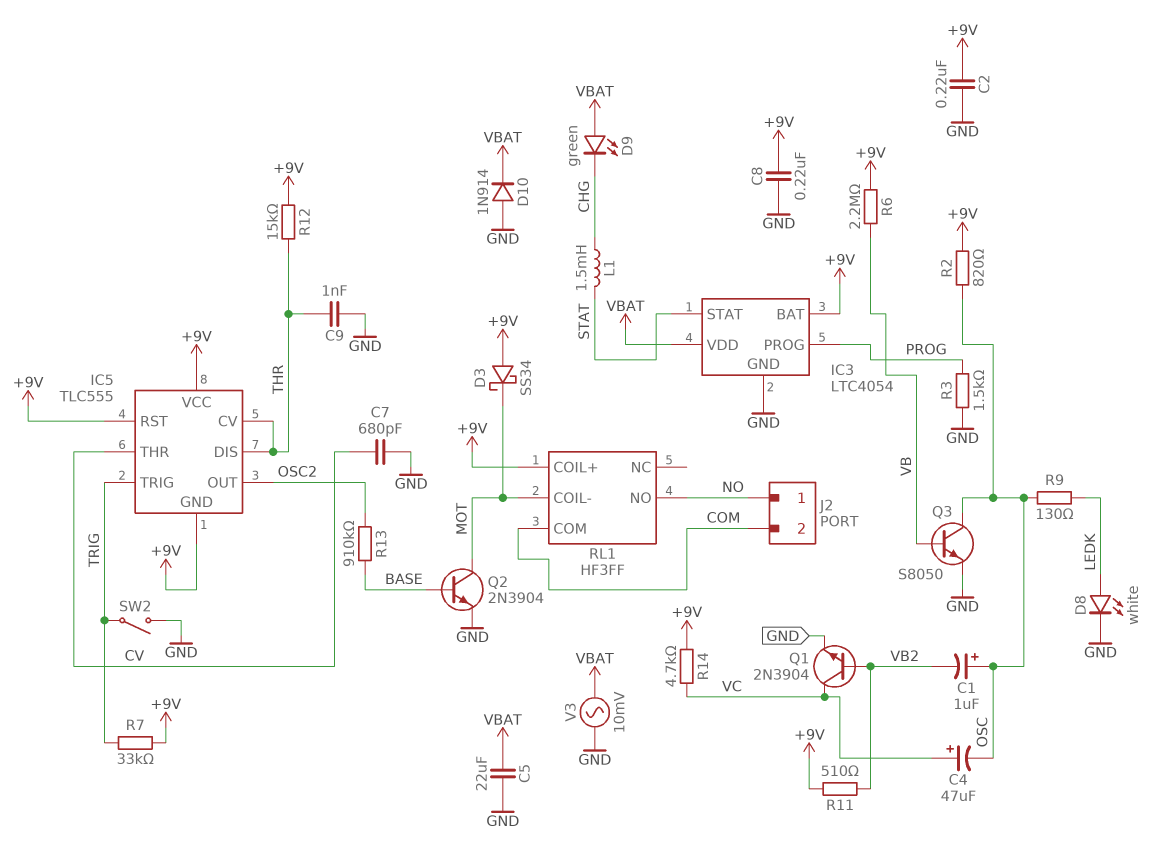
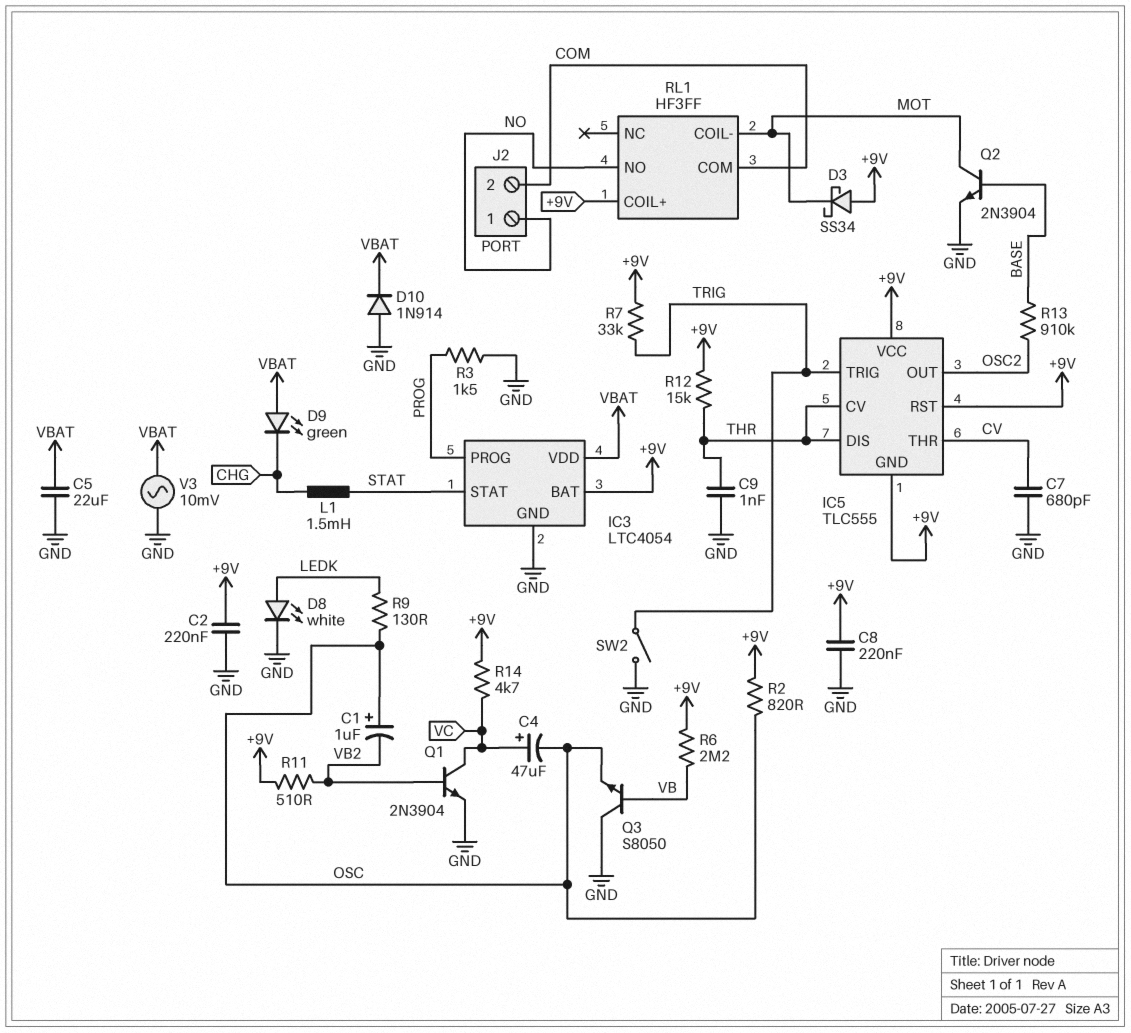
Q3: NPN S8050 (B VB, C OSC, E GND) -> NPN S8050 (B VB, C GND, E OSC)

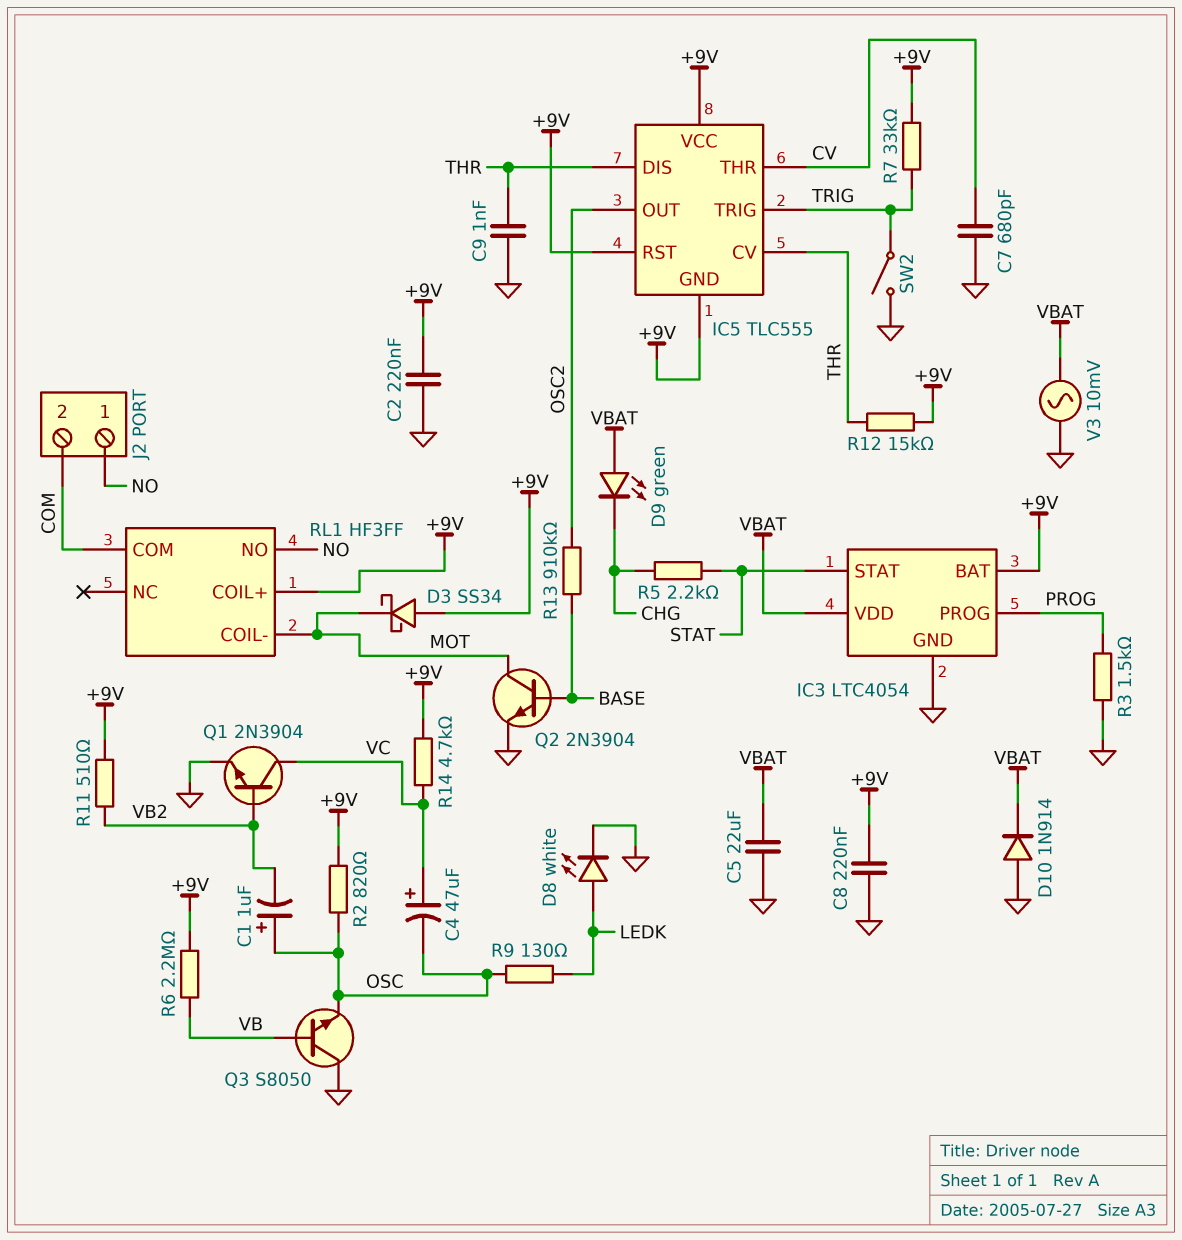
L1: 1.5mH (CHG, STAT) -> none
R5: none -> 2.2k (CHG, STAT)

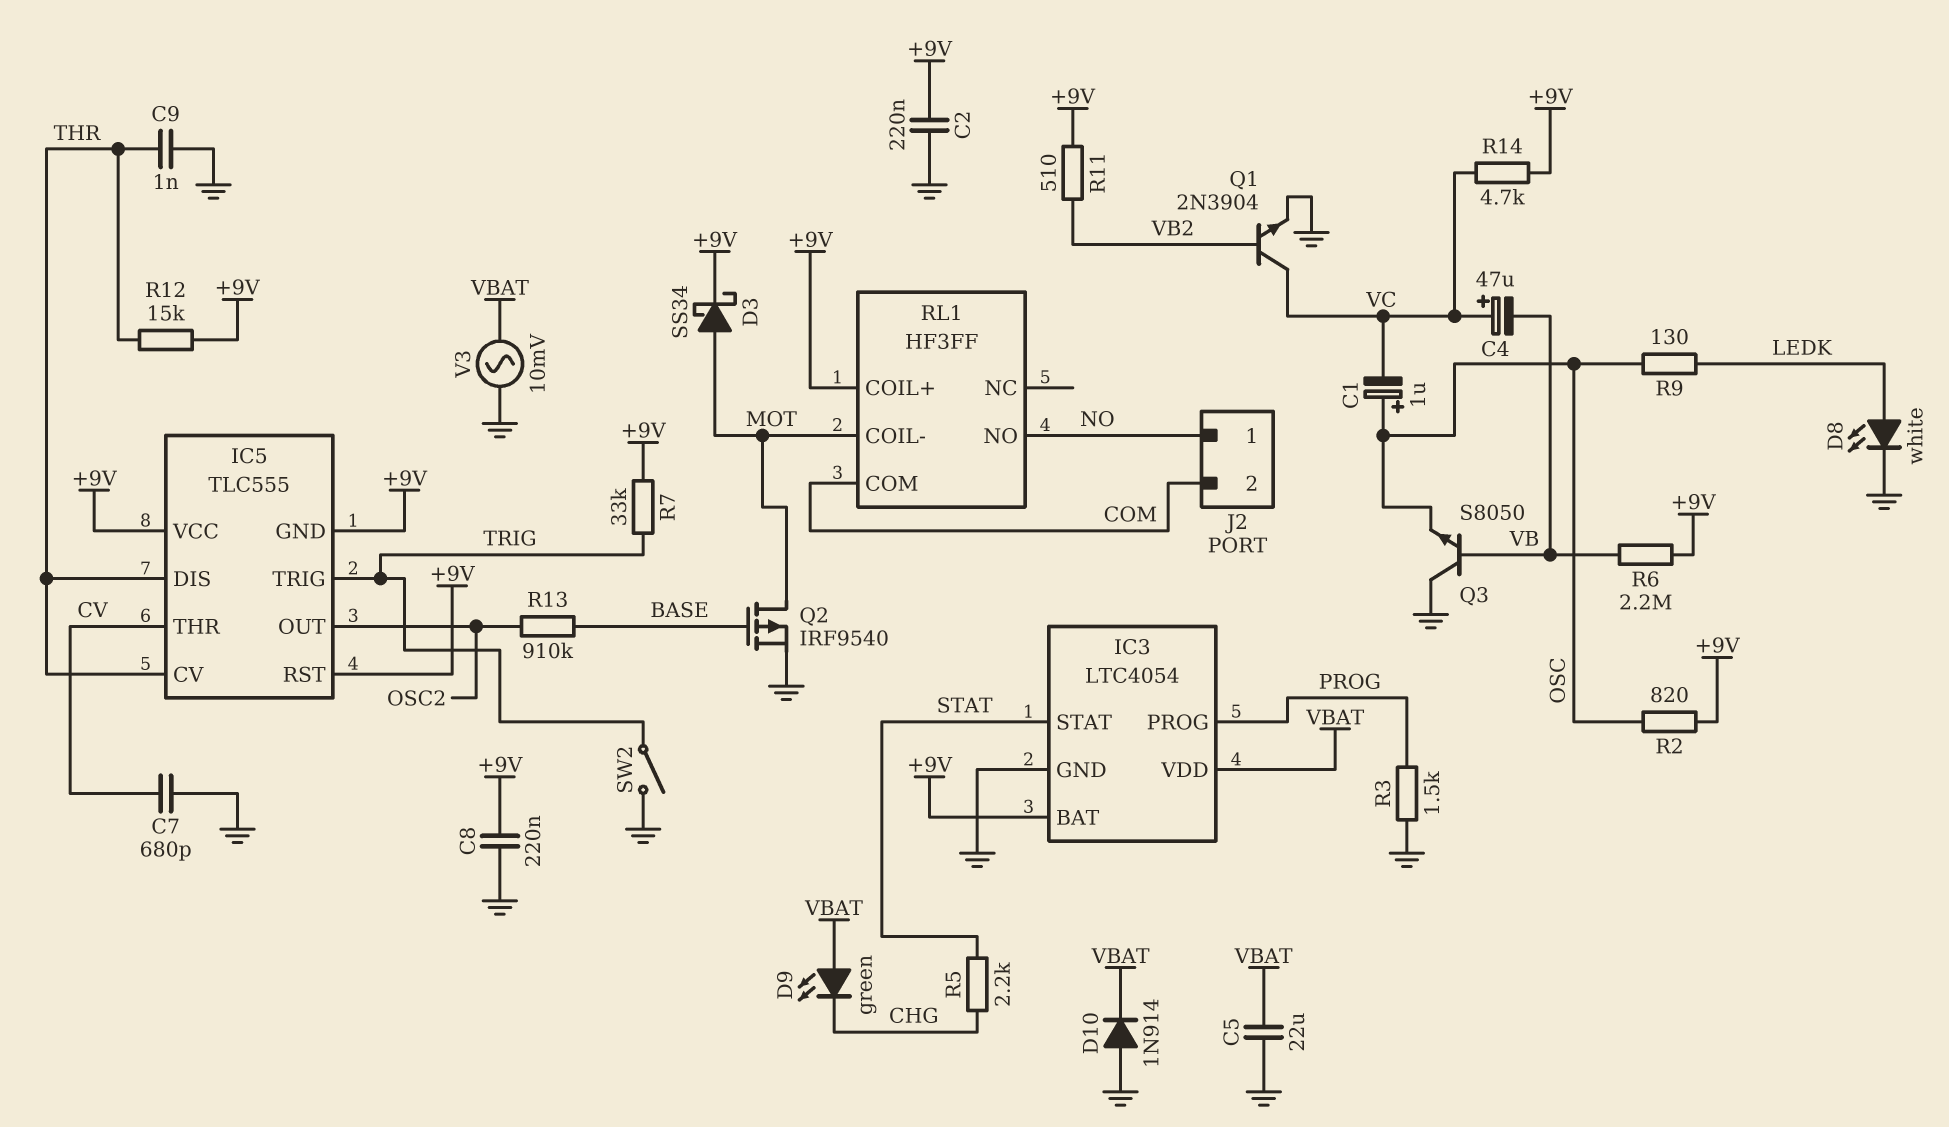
C1: 1uF (plus OSC, minus VB2) -> 1uF (plus OSC, minus VC)
C4: 47uF (plus VC, minus OSC) -> 47uF (plus VC, minus VB)
D3: schottky SS34 (A +9V, K MOT) -> schottky SS34 (A MOT, K +9V)
Q2: NPN 2N3904 (B BASE, C MOT, E GND) -> PMOS IRF9540 (G BASE, D MOT, S GND)

